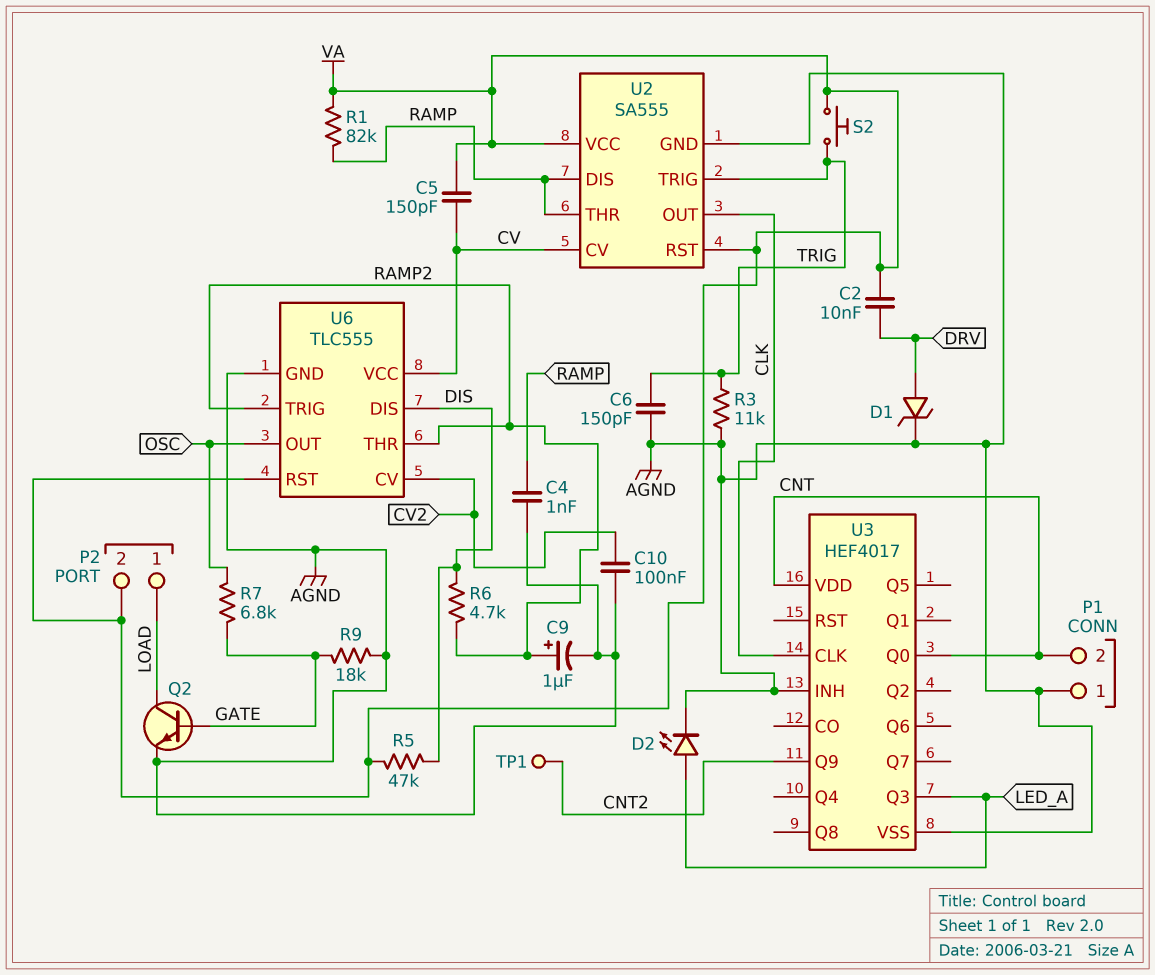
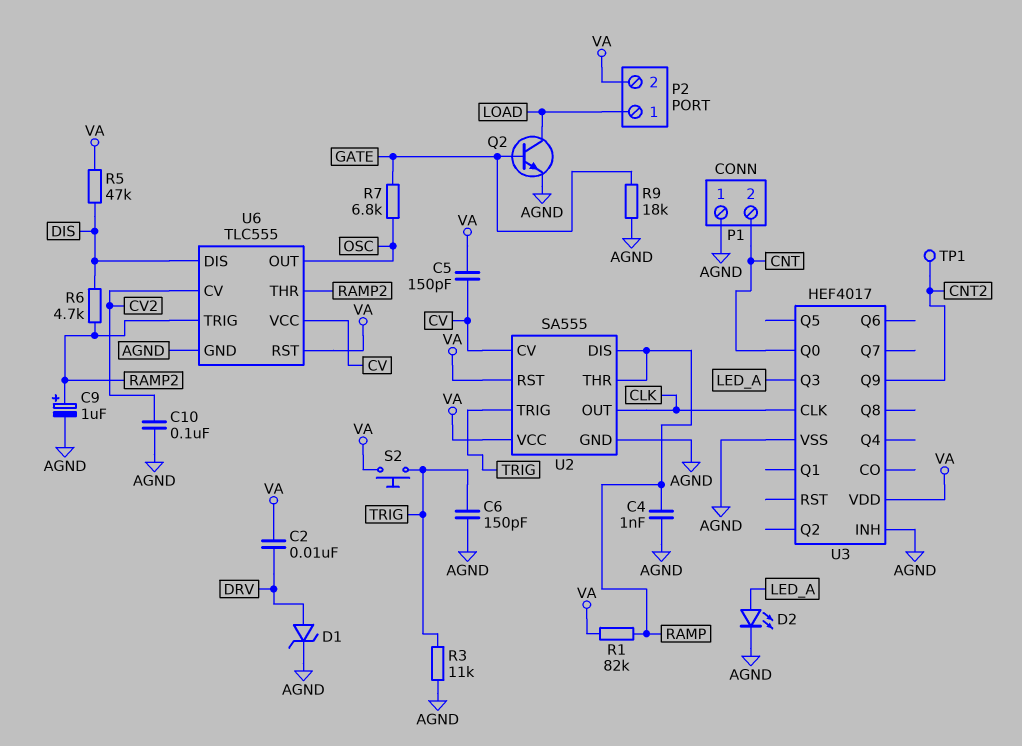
U3 pin VDD: CNT -> VA

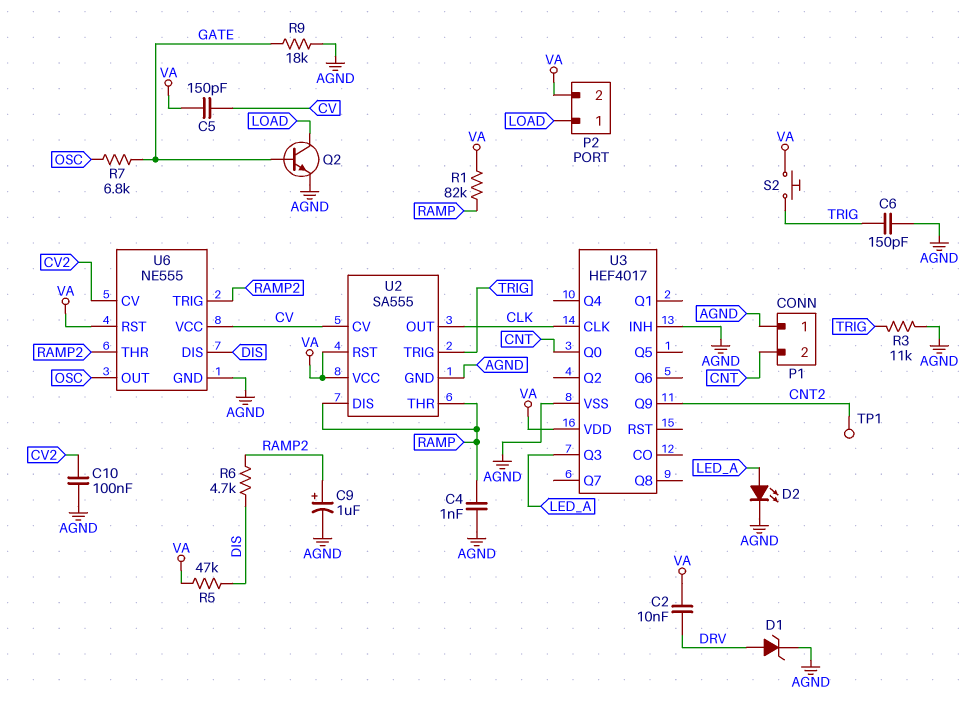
U6: TLC555 -> NE555

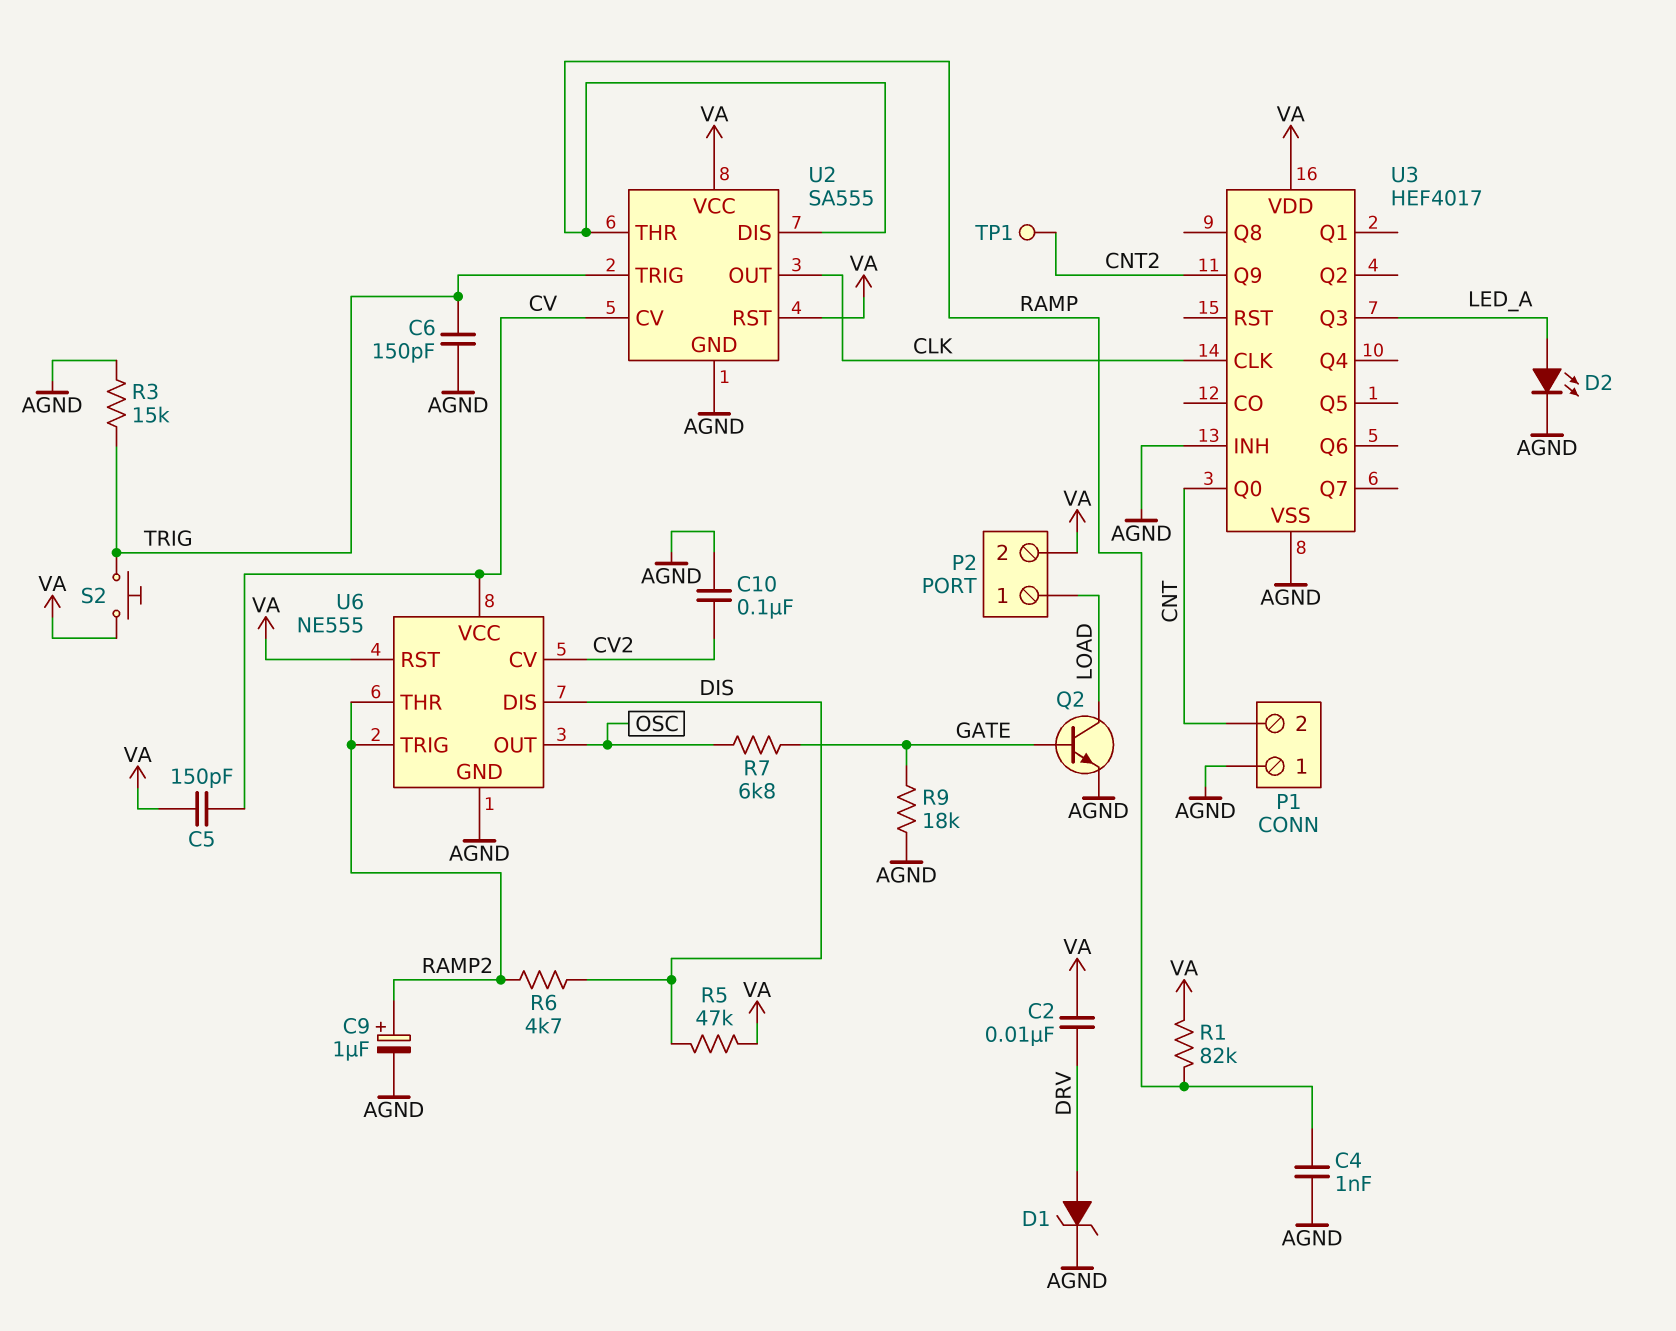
R3: 11k (AGND, TRIG) -> 15k (AGND, TRIG)

